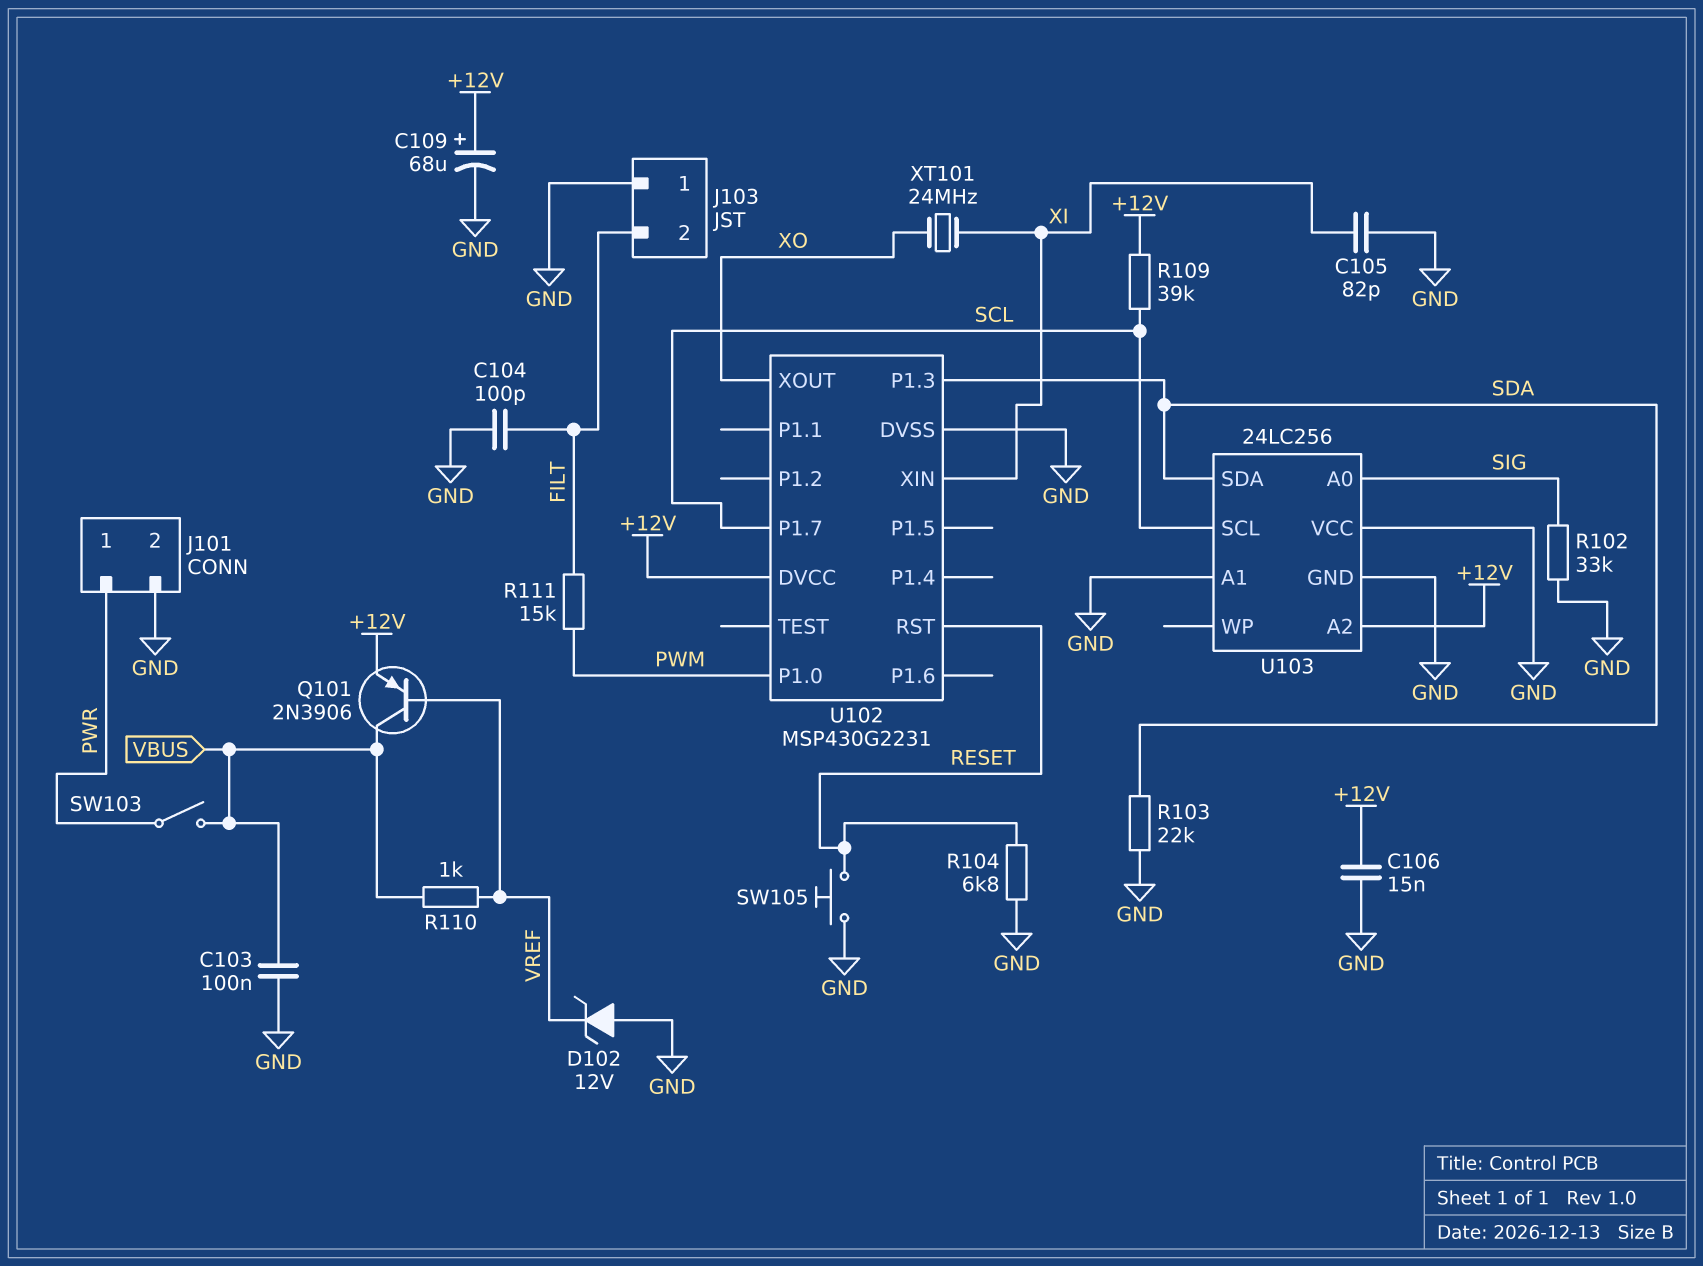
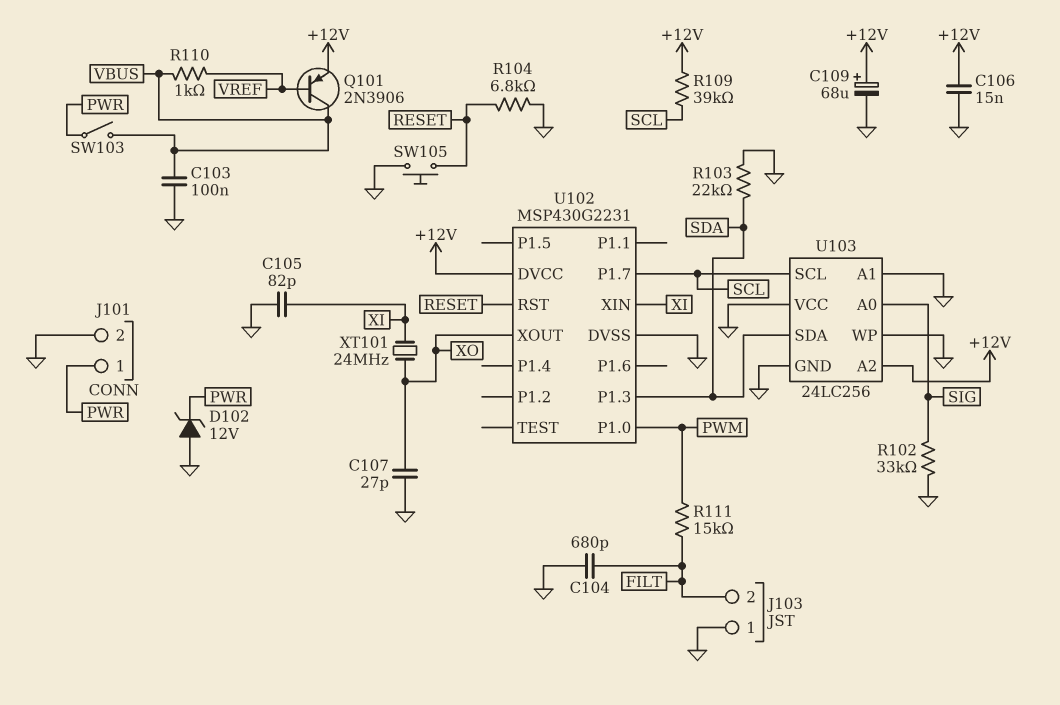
C104: 100pF (FILT, GND) -> 680pF (FILT, GND)
C107: none -> 27pF (GND, XO)
D102: zener 12V (A GND, K VREF) -> zener 12V (A GND, K PWR)
U103 pin WP: none -> GND

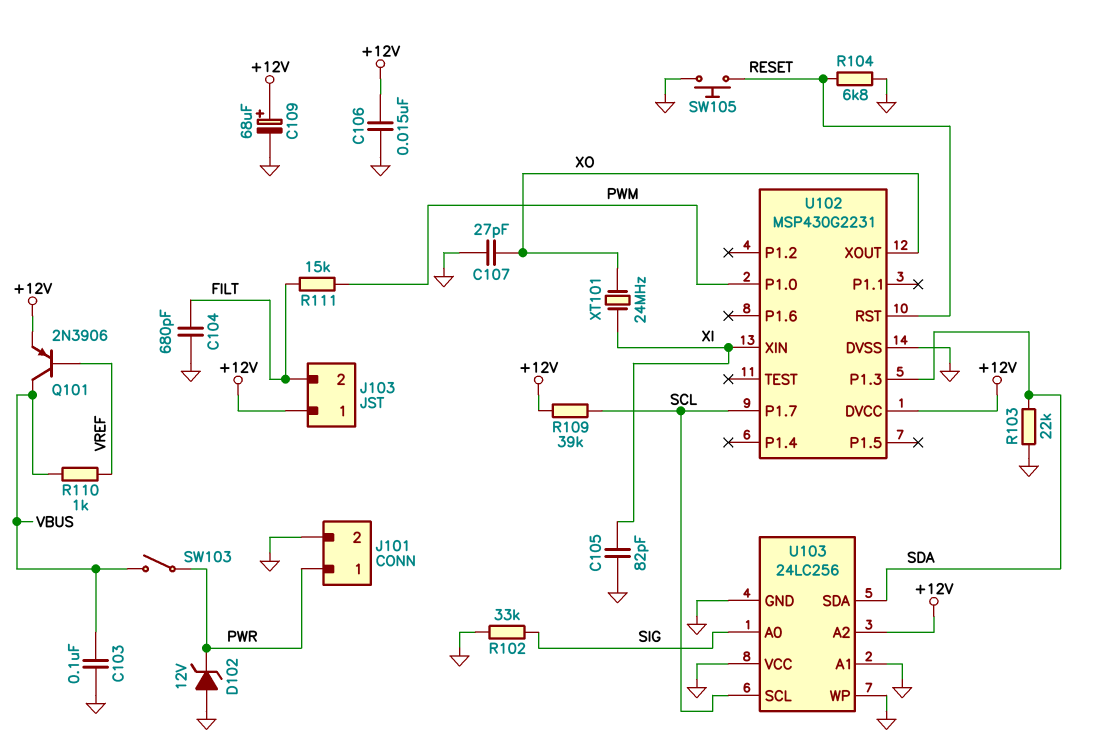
J103 pin 1: GND -> +12V

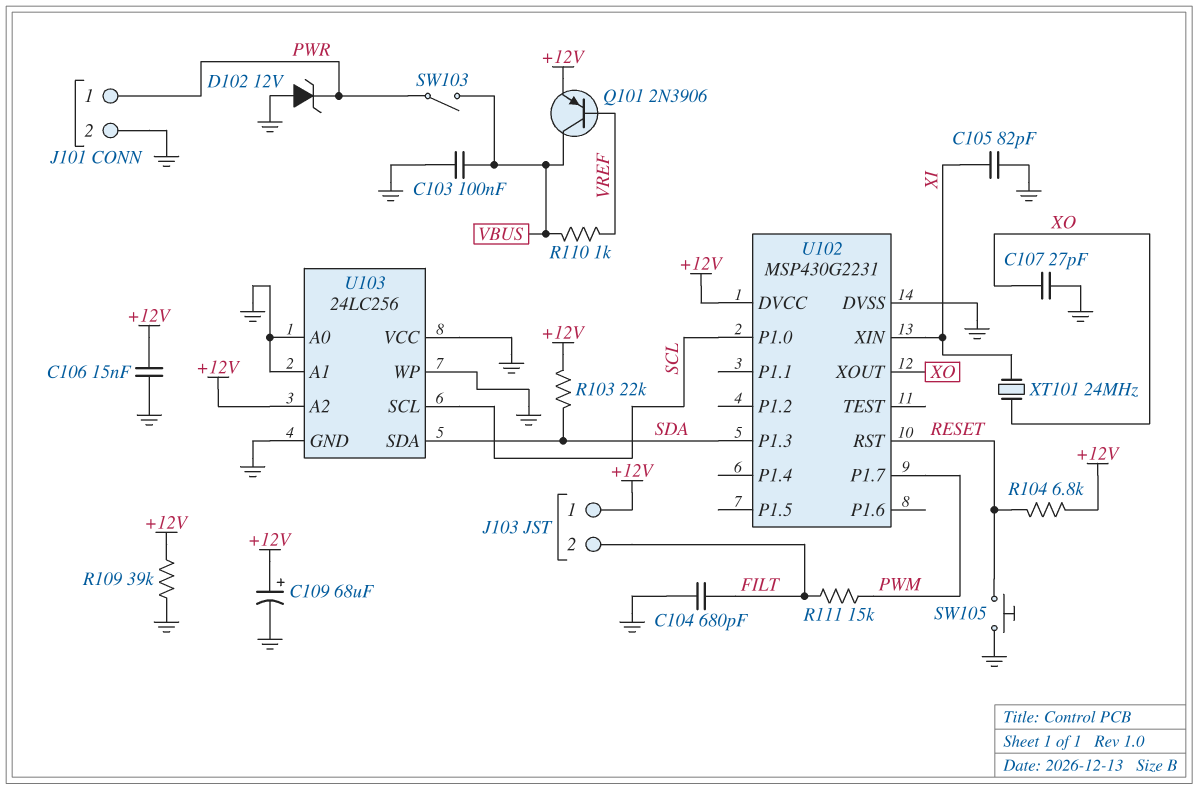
R102: 33k (GND, SIG) -> none
R103: 22k (GND, SDA) -> 22k (+12V, SDA)
R104: 6.8k (GND, RESET) -> 6.8k (+12V, RESET)
R109: 39k (+12V, SCL) -> 39k (+12V, GND)
U102 pin P1.0: PWM -> SCL
U102 pin P1.7: SCL -> PWM
U103 pin A0: SIG -> GND

